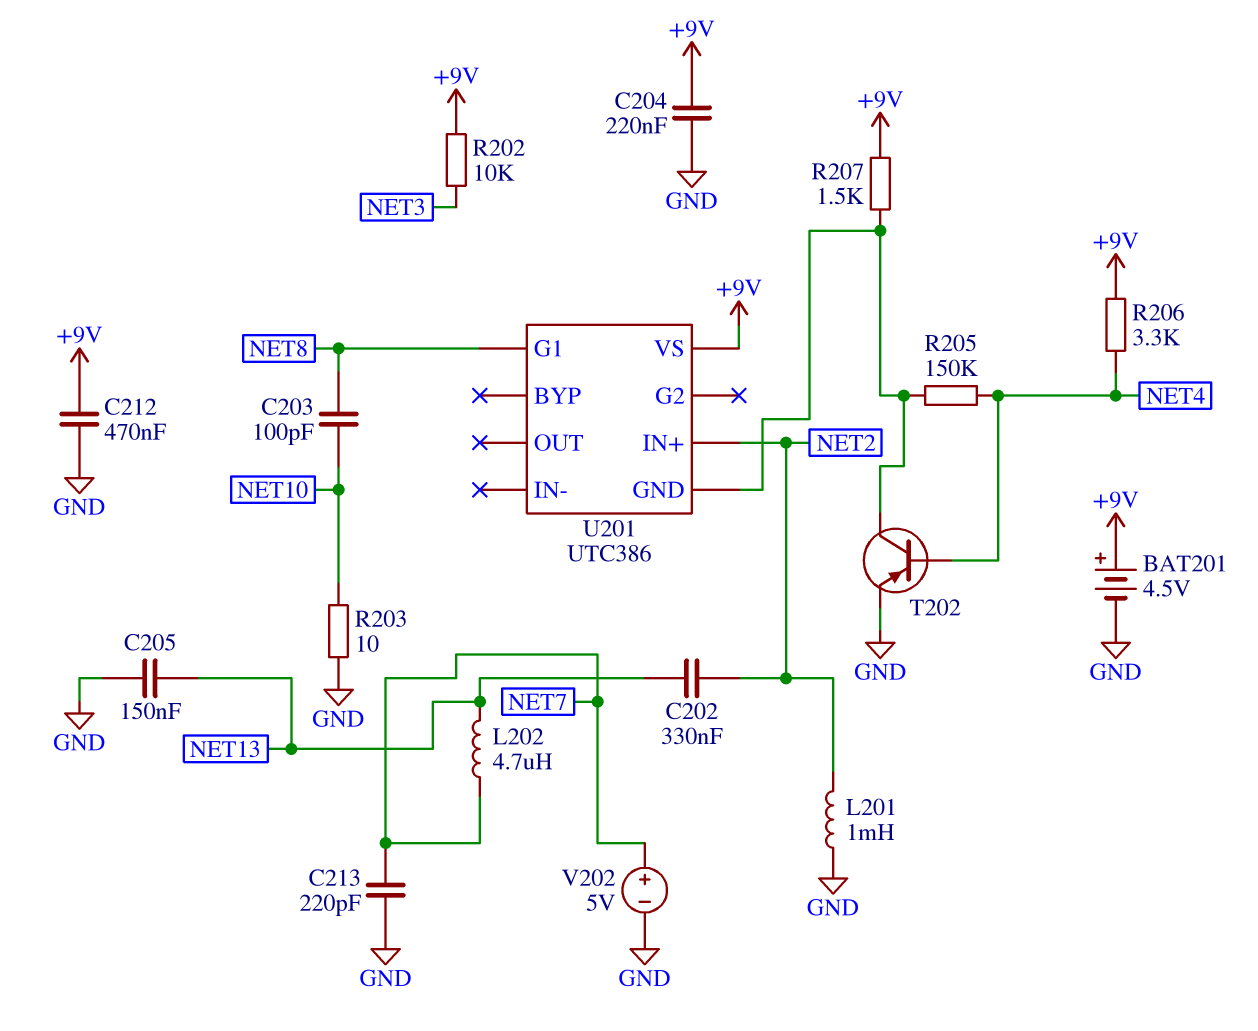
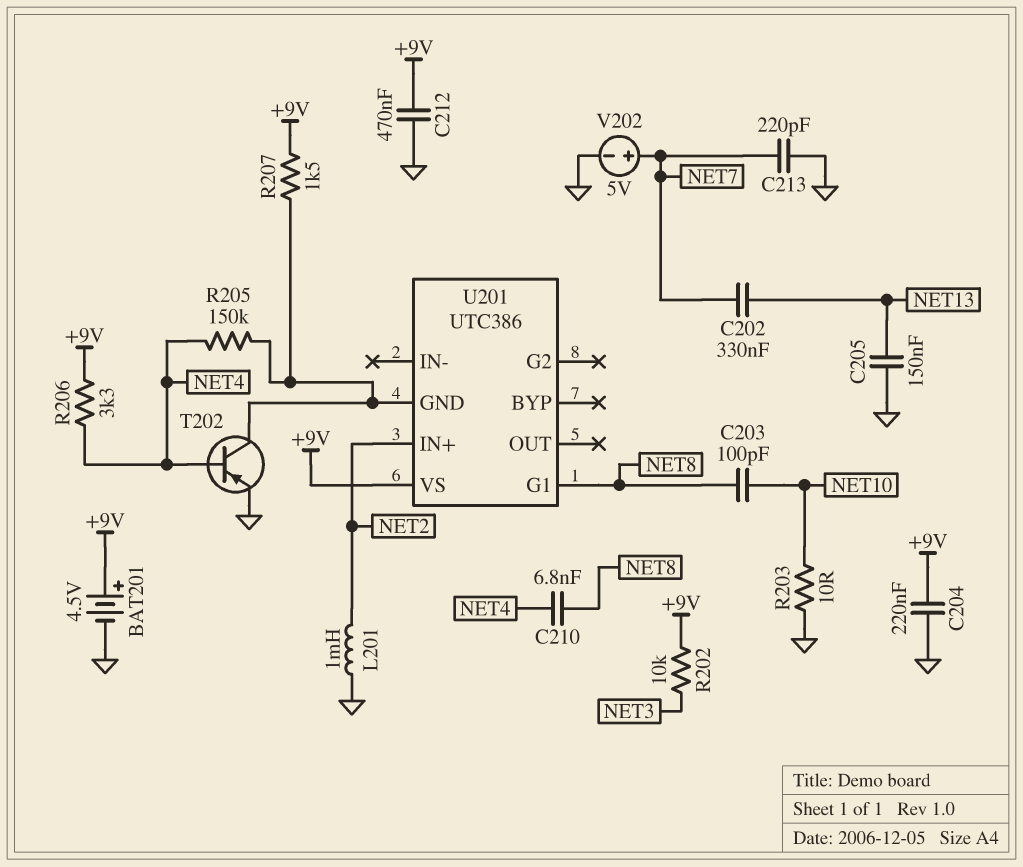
C202: 330nF (NET2, NET13) -> 330nF (NET7, NET13)
C210: none -> 6.8nF (NET4, NET8)
L202: 4.7uH (NET7, NET13) -> none

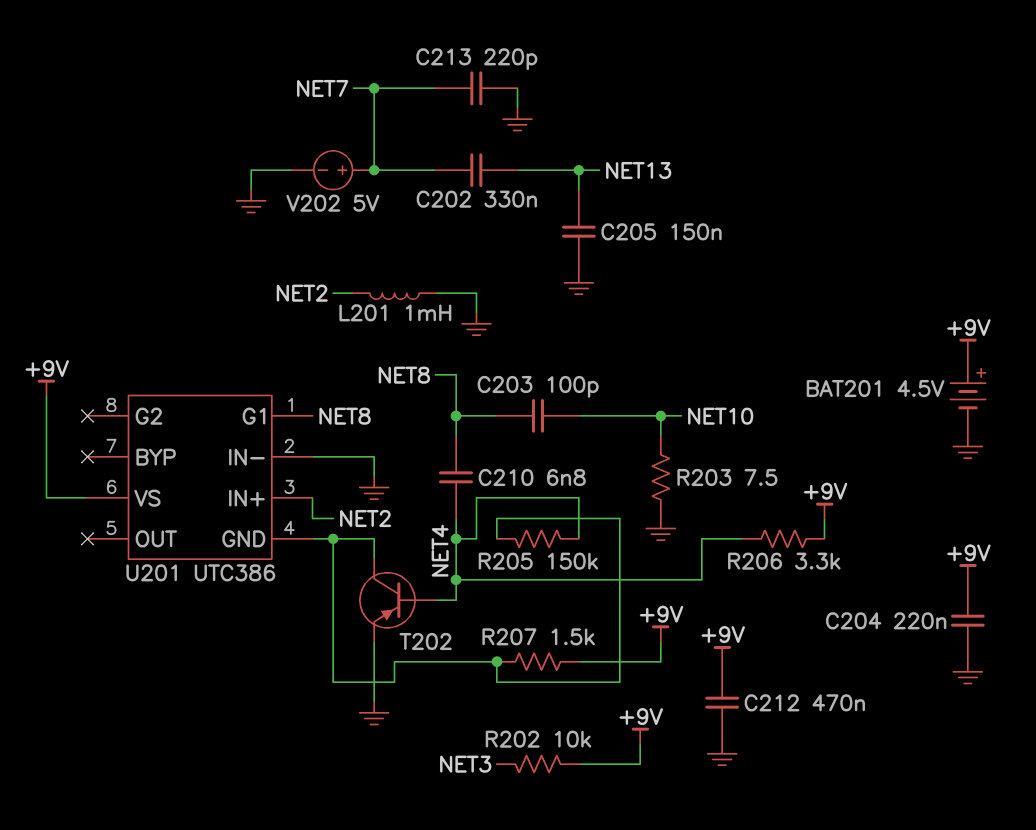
R203: 10 (GND, NET10) -> 7.5 (GND, NET10)
U201 pin IN-: none -> GND

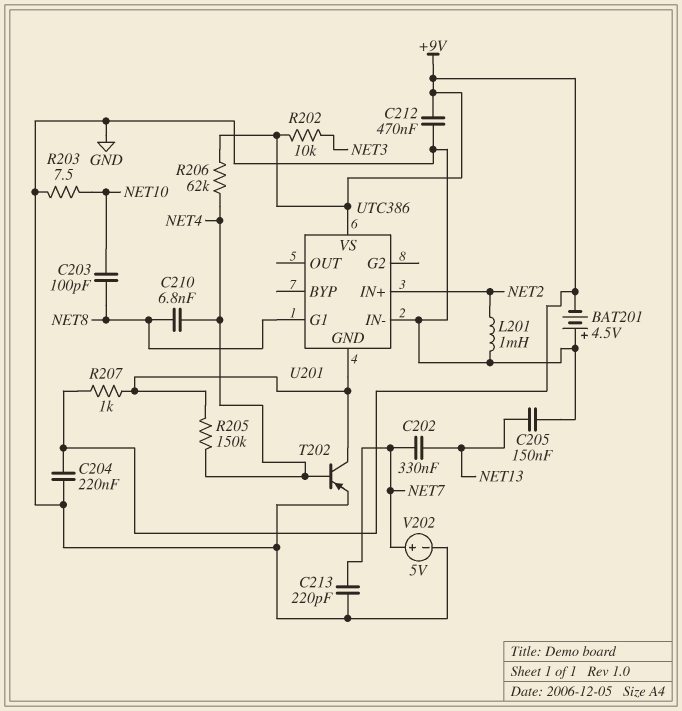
BAT201: 4.5V (plus +9V, minus GND) -> 4.5V (plus GND, minus +9V)
R206: 3.3k (+9V, NET4) -> 62k (+9V, NET4)
R207: 1.5k (+9V, U201/GND) -> 1k (+9V, U201/GND)

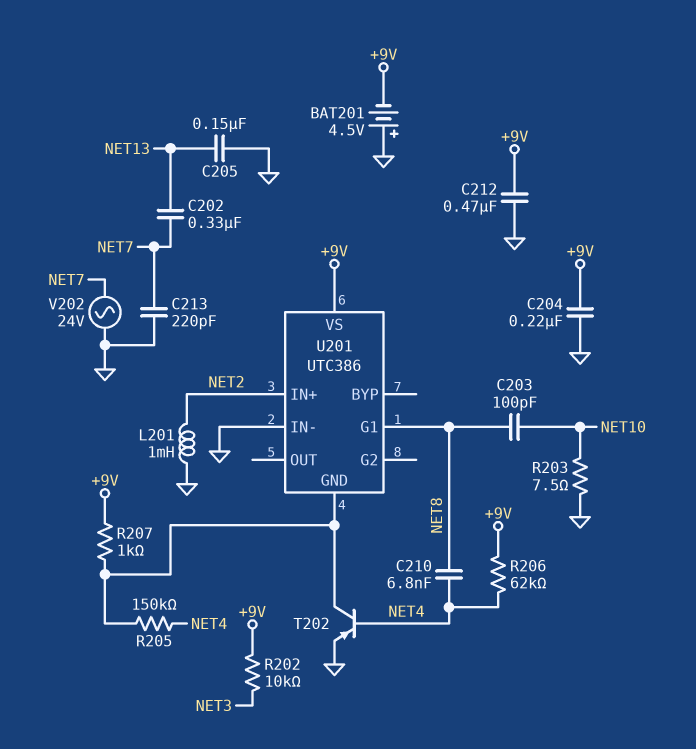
V202: 5V (plus NET7, minus GND) -> AC 24V (GND, NET7)

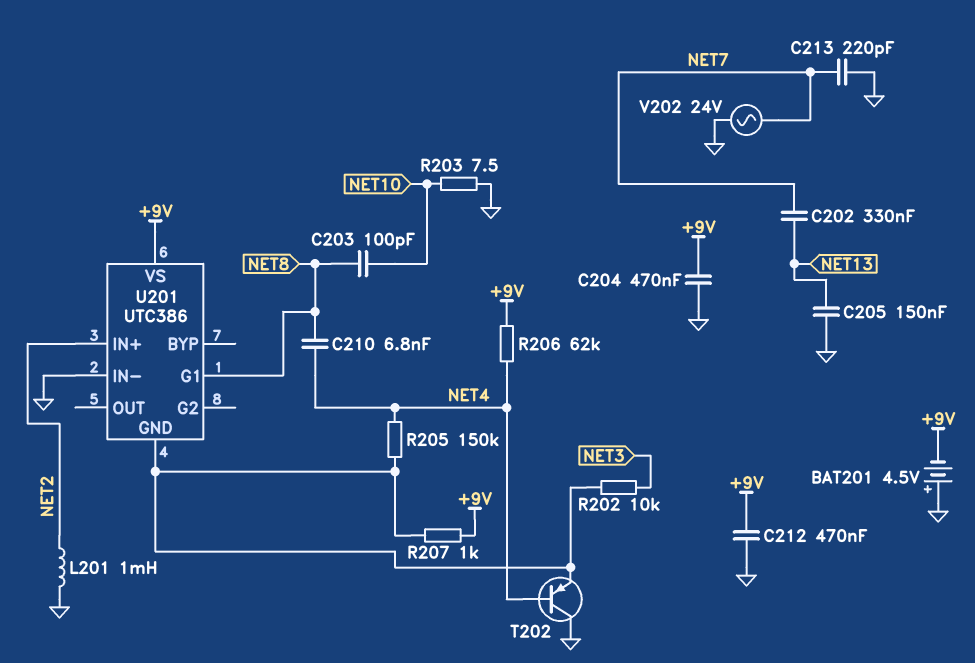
C204: 220nF (+9V, GND) -> 470nF (+9V, GND)
R202: 10k (+9V, NET3) -> 10k (NET3, U201/GND)
T202: PNP (B NET4, C U201/GND, E GND) -> PNP (B NET4, C GND, E U201/GND)

